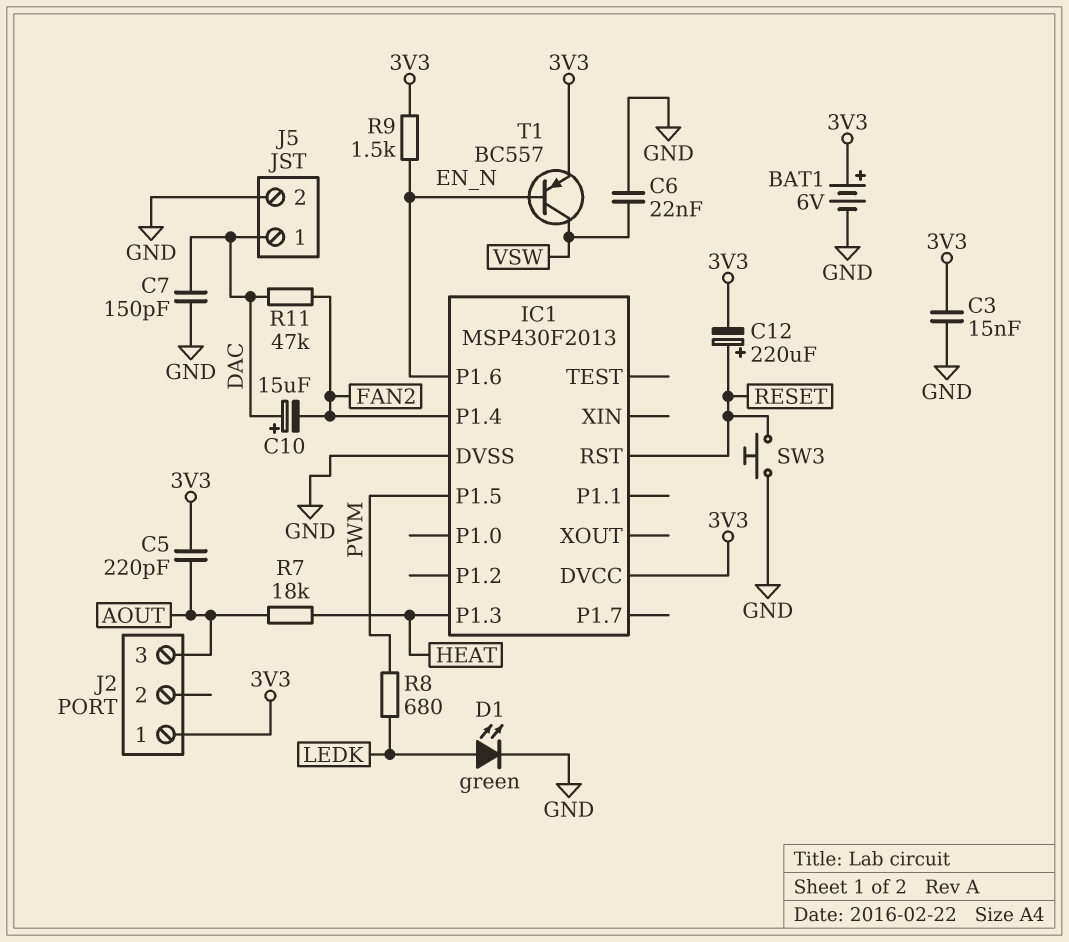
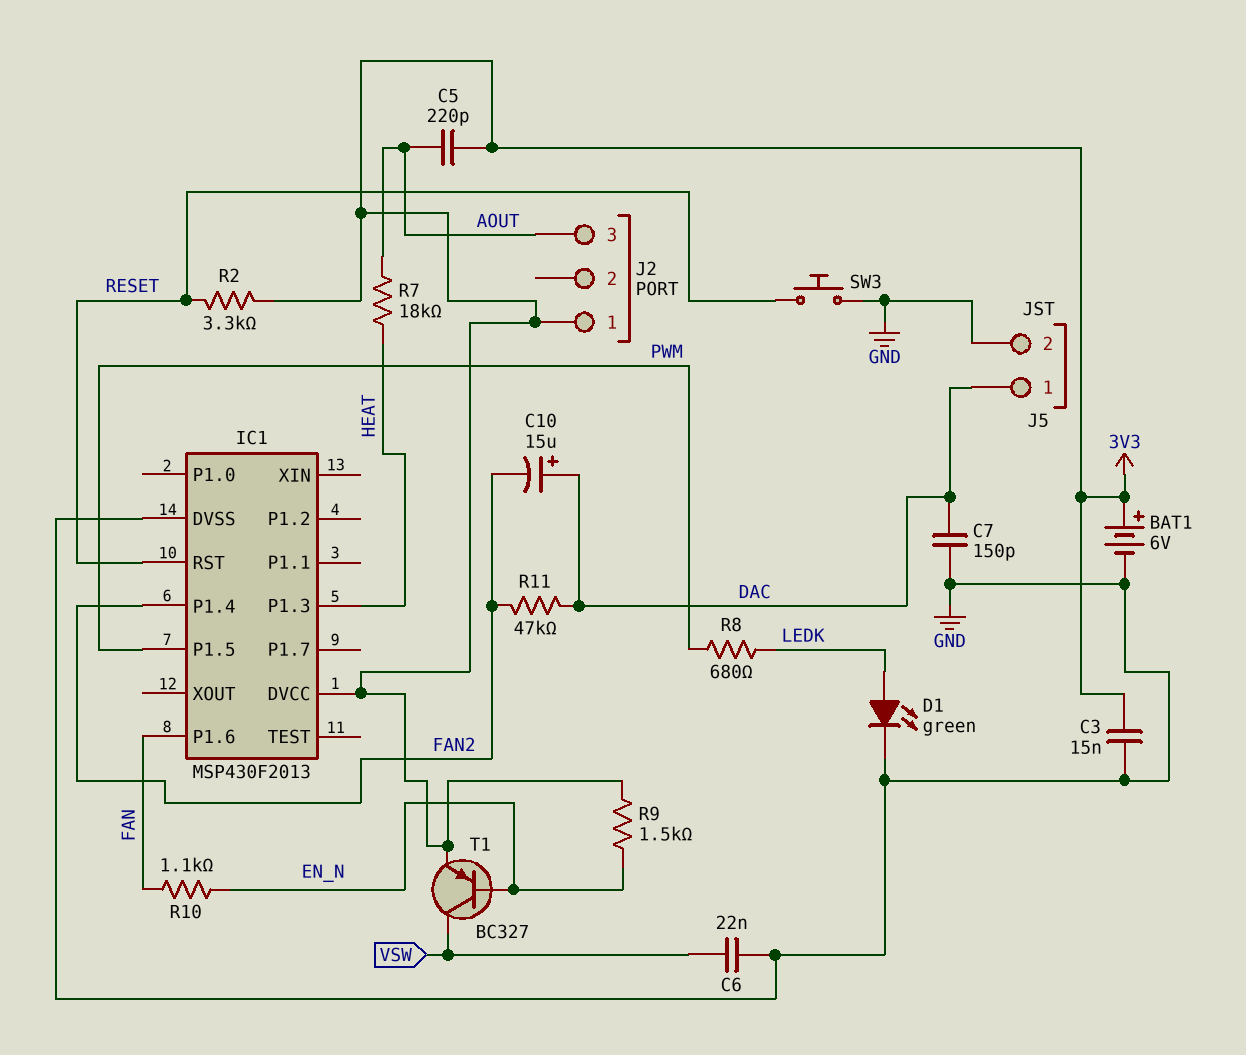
C12: 220uF (plus RESET, minus 3V3) -> none
IC1 pin P1.6: EN_N -> FAN
R2: none -> 3.3k (3V3, RESET)
R10: none -> 1.1k (EN_N, FAN)
T1: PNP BC557 (B EN_N, C VSW, E 3V3) -> PNP BC327 (B EN_N, C VSW, E 3V3)

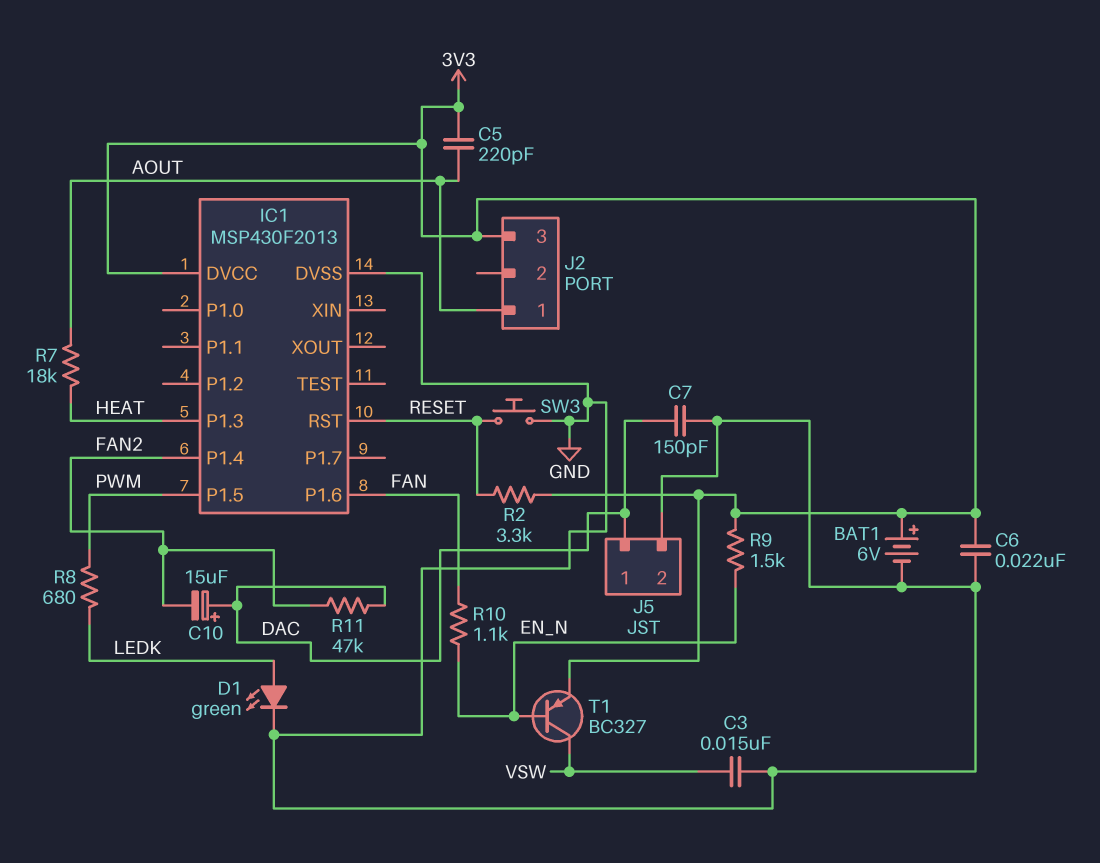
C3: 15nF (3V3, GND) -> 15nF (GND, VSW)
C6: 22nF (GND, VSW) -> 22nF (3V3, GND)
J2 pin 1: 3V3 -> AOUT
J2 pin 3: AOUT -> 3V3

